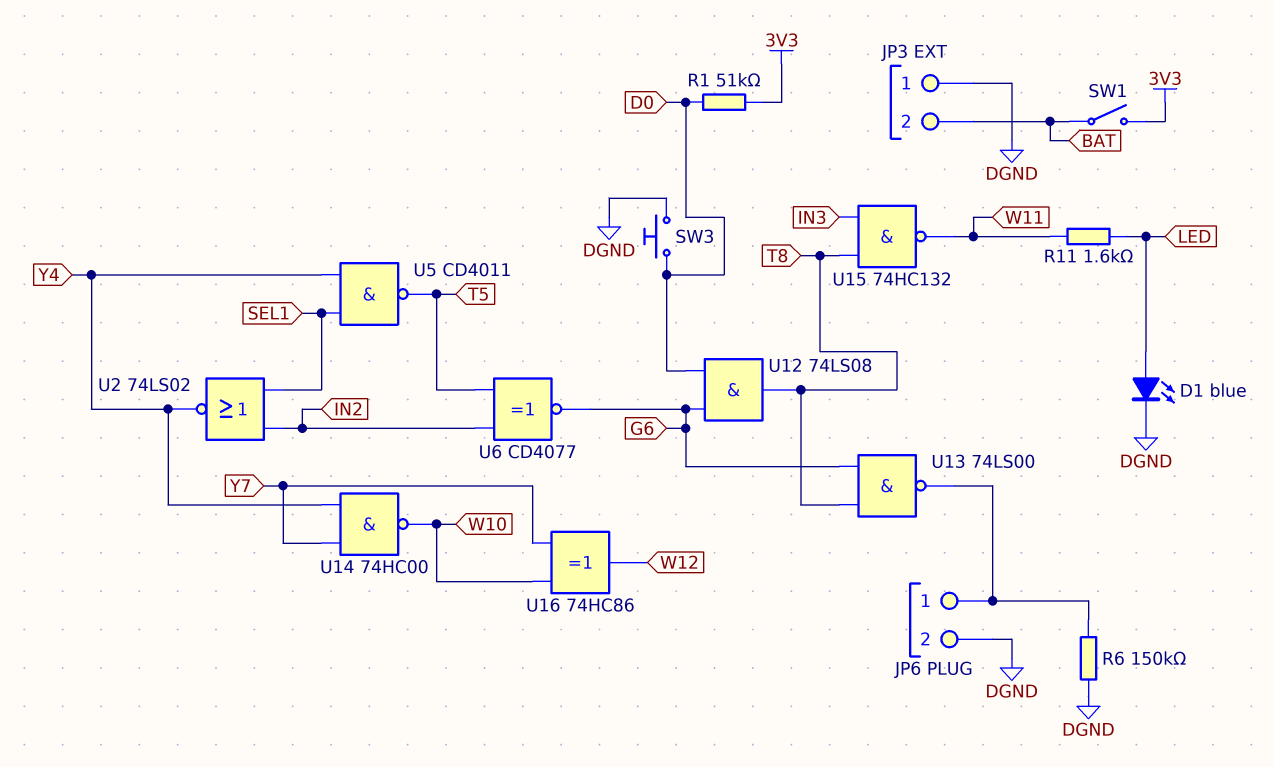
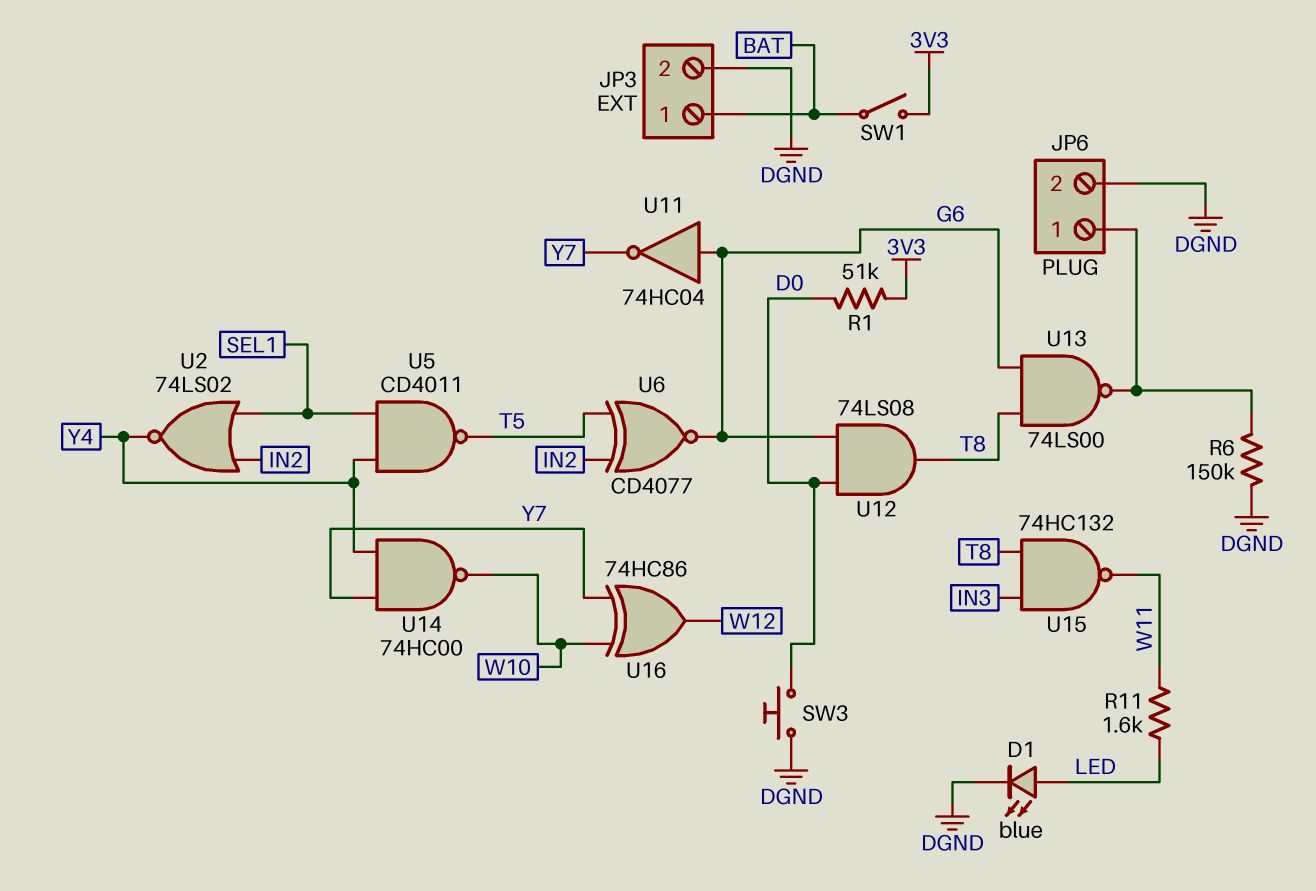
JP3 pin 1: DGND -> BAT
JP3 pin 2: BAT -> DGND
U11: none -> NOT 74HC04 (in G6, out Y7)

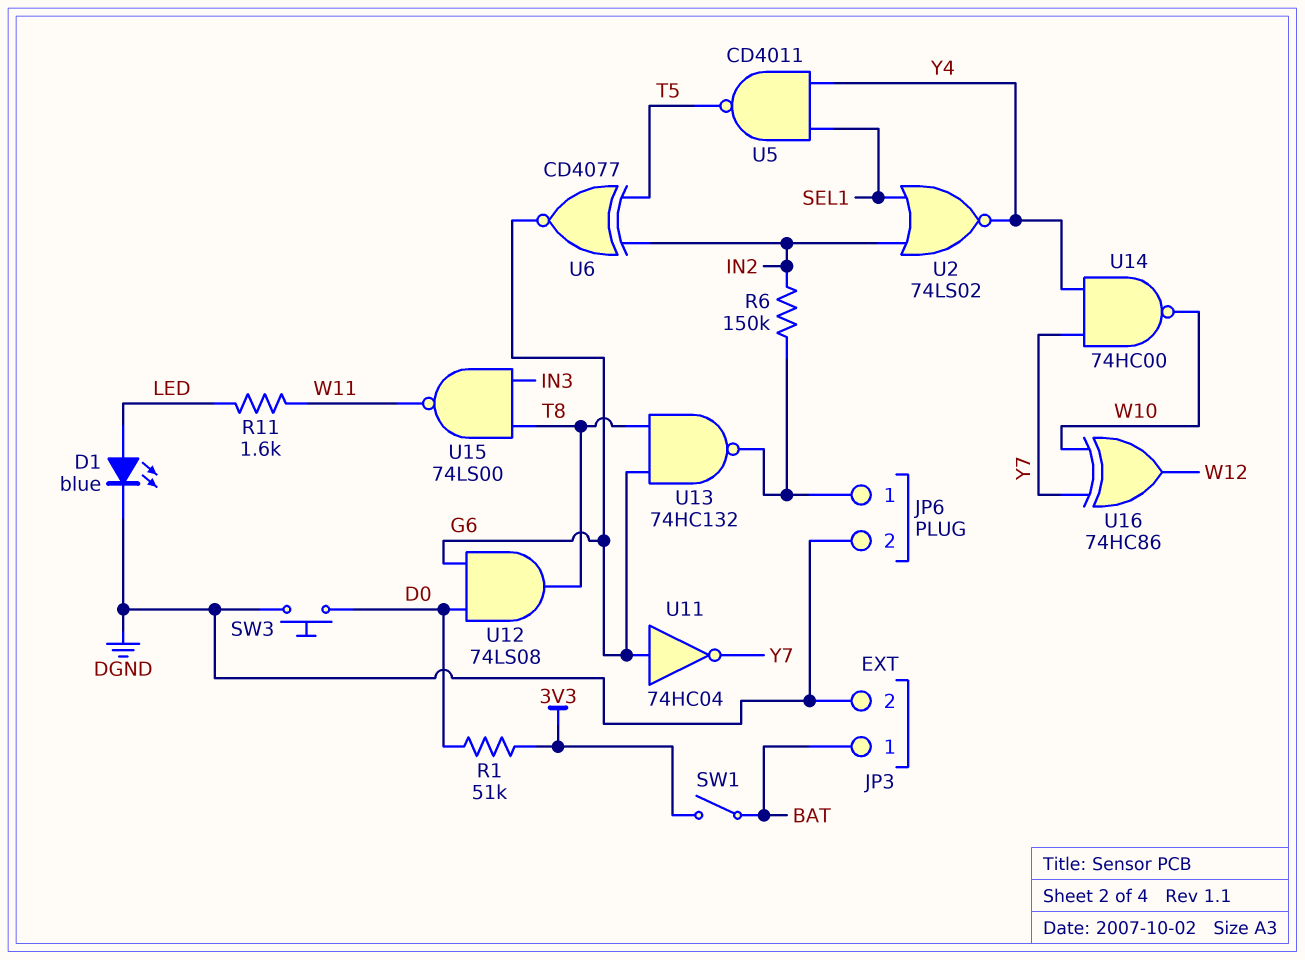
R6: 150k (DGND, JP6/1) -> 150k (IN2, JP6/1)
U13: NAND 74LS00 (in G6, in T8, out JP6/1) -> NAND 74HC132 (in G6, in T8, out JP6/1)
U15: NAND 74HC132 (in IN3, in T8, out W11) -> NAND 74LS00 (in IN3, in T8, out W11)

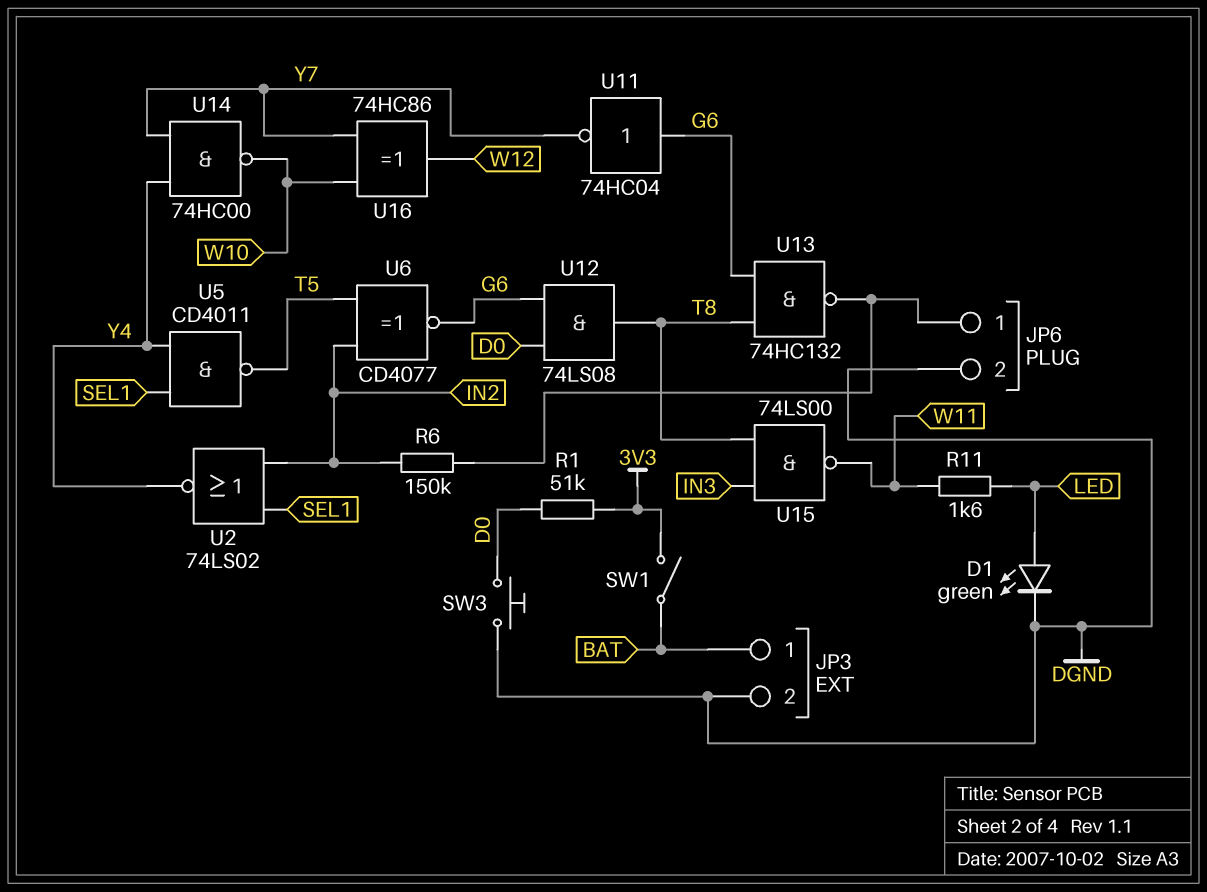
D1: LED blue (A LED, K DGND) -> LED green (A LED, K DGND)

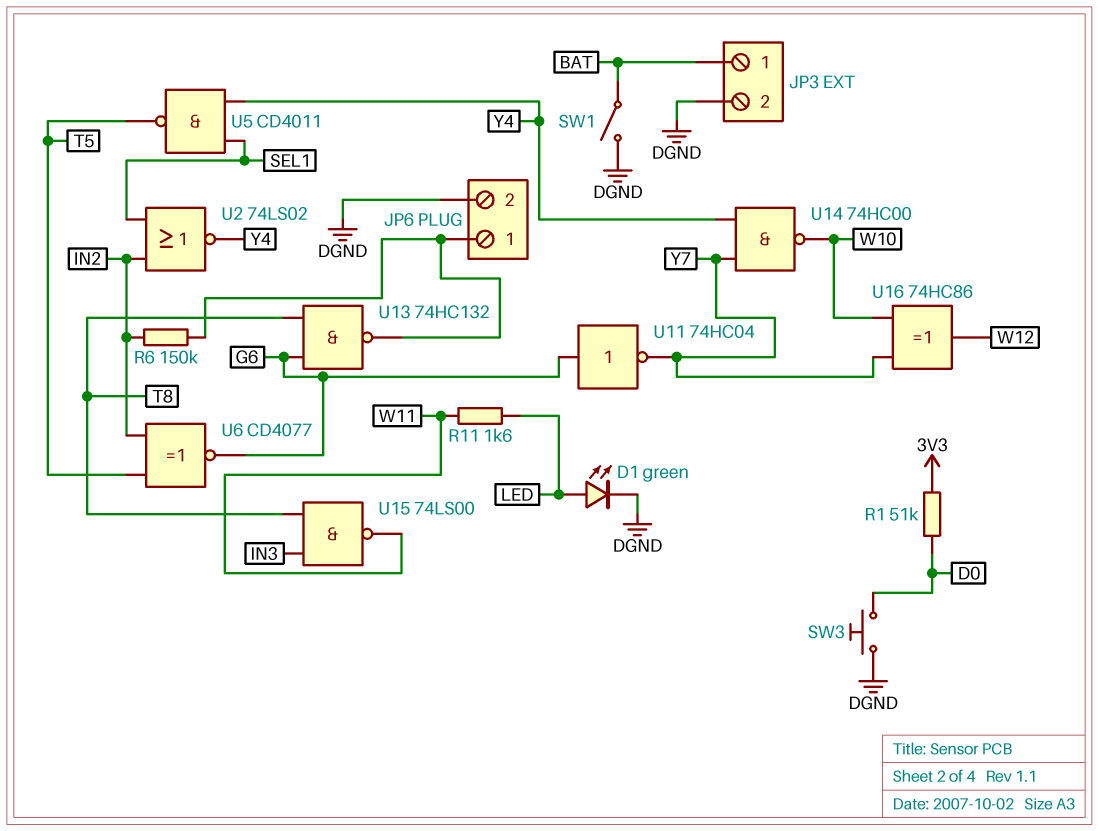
SW1: switch (3V3, BAT) -> switch (BAT, DGND)
U12: AND 74LS08 (in D0, in G6, out T8) -> none

